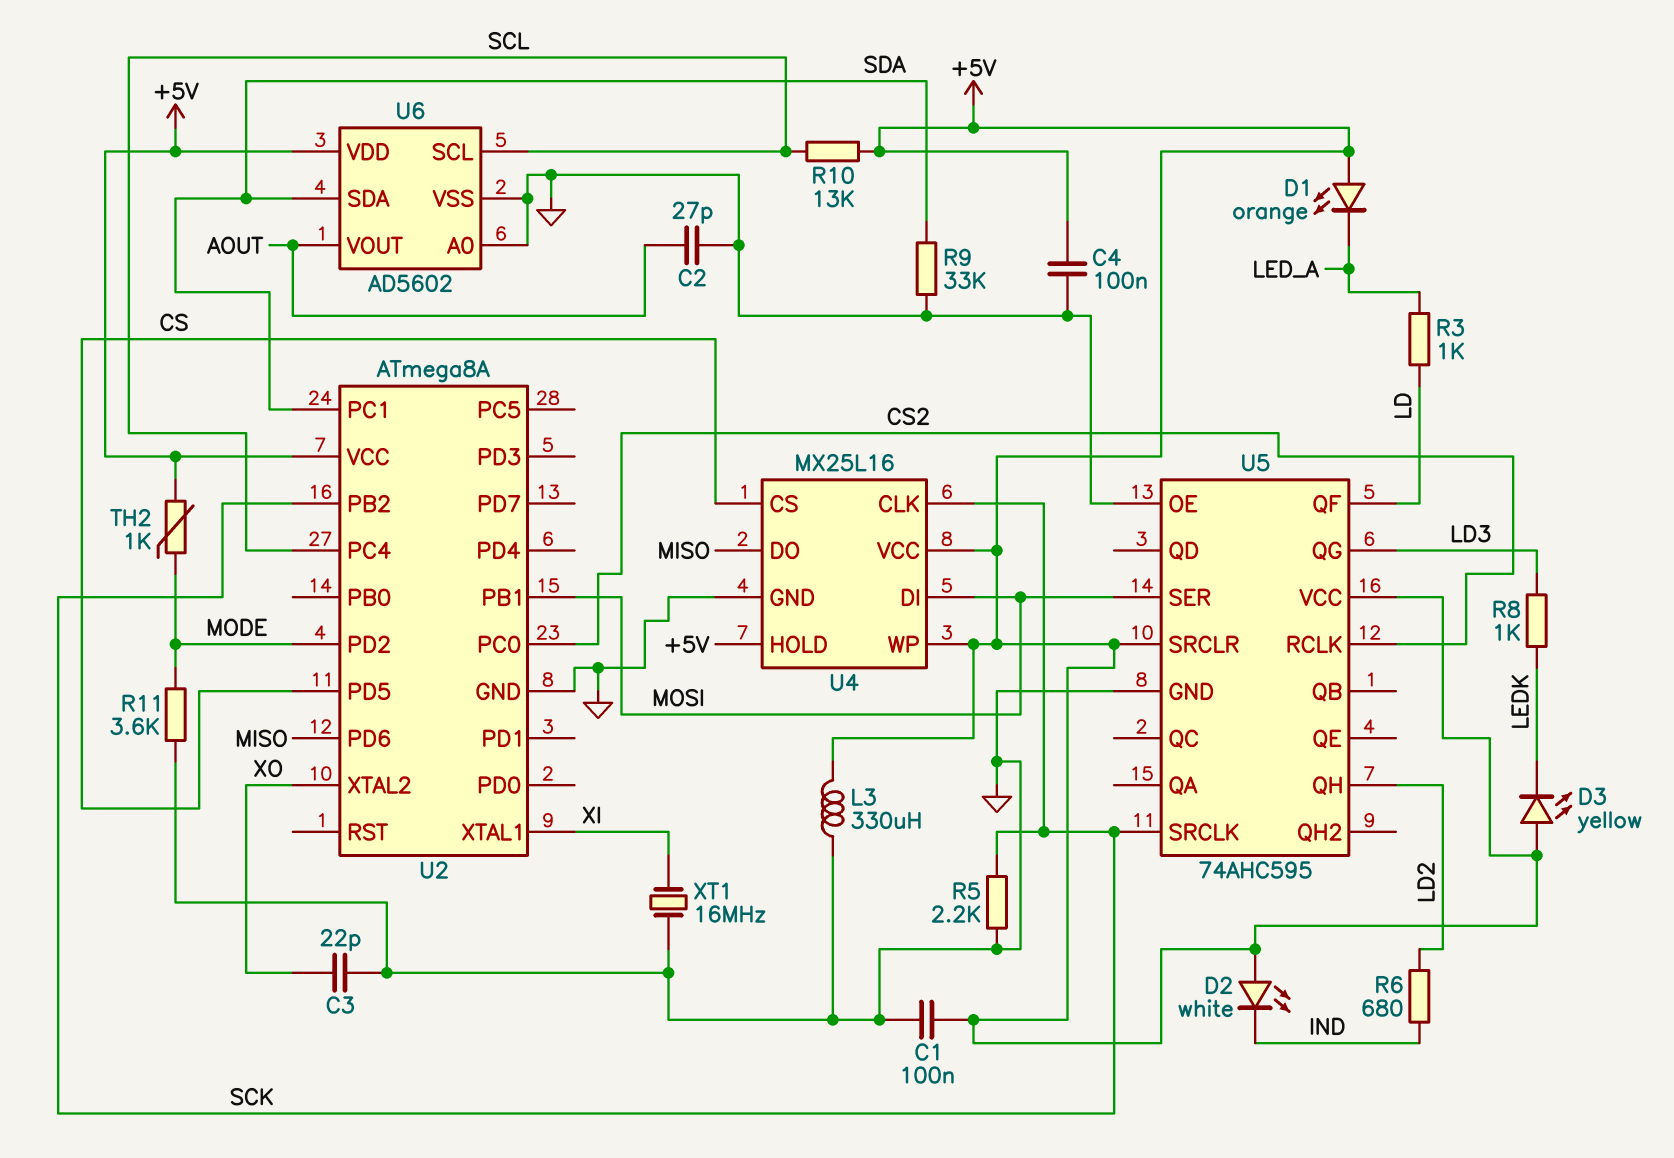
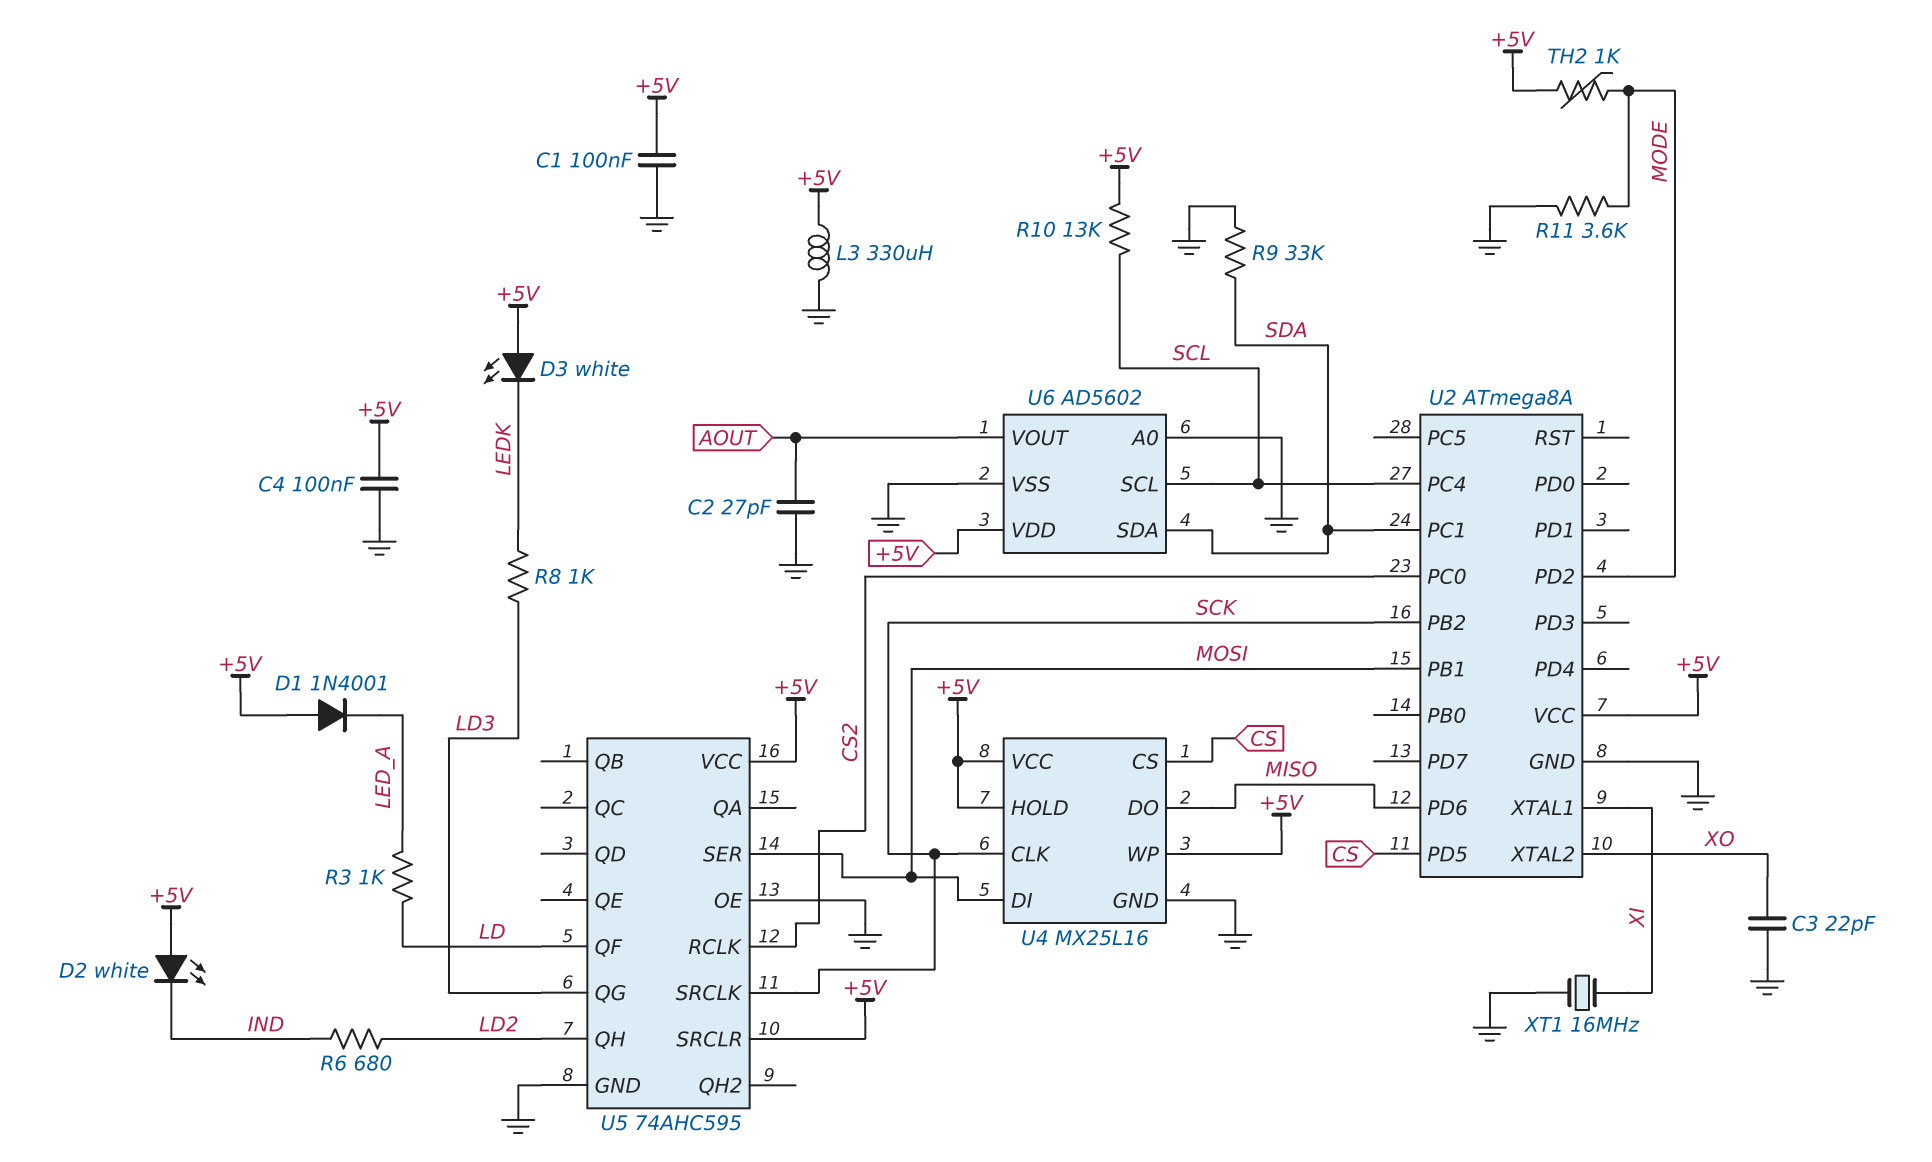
D1: LED orange (A +5V, K LED_A) -> diode 1N4001 (A +5V, K LED_A)
D3: LED yellow (A +5V, K LEDK) -> LED white (A +5V, K LEDK)
R5: 2.2k (GND, SCK) -> none

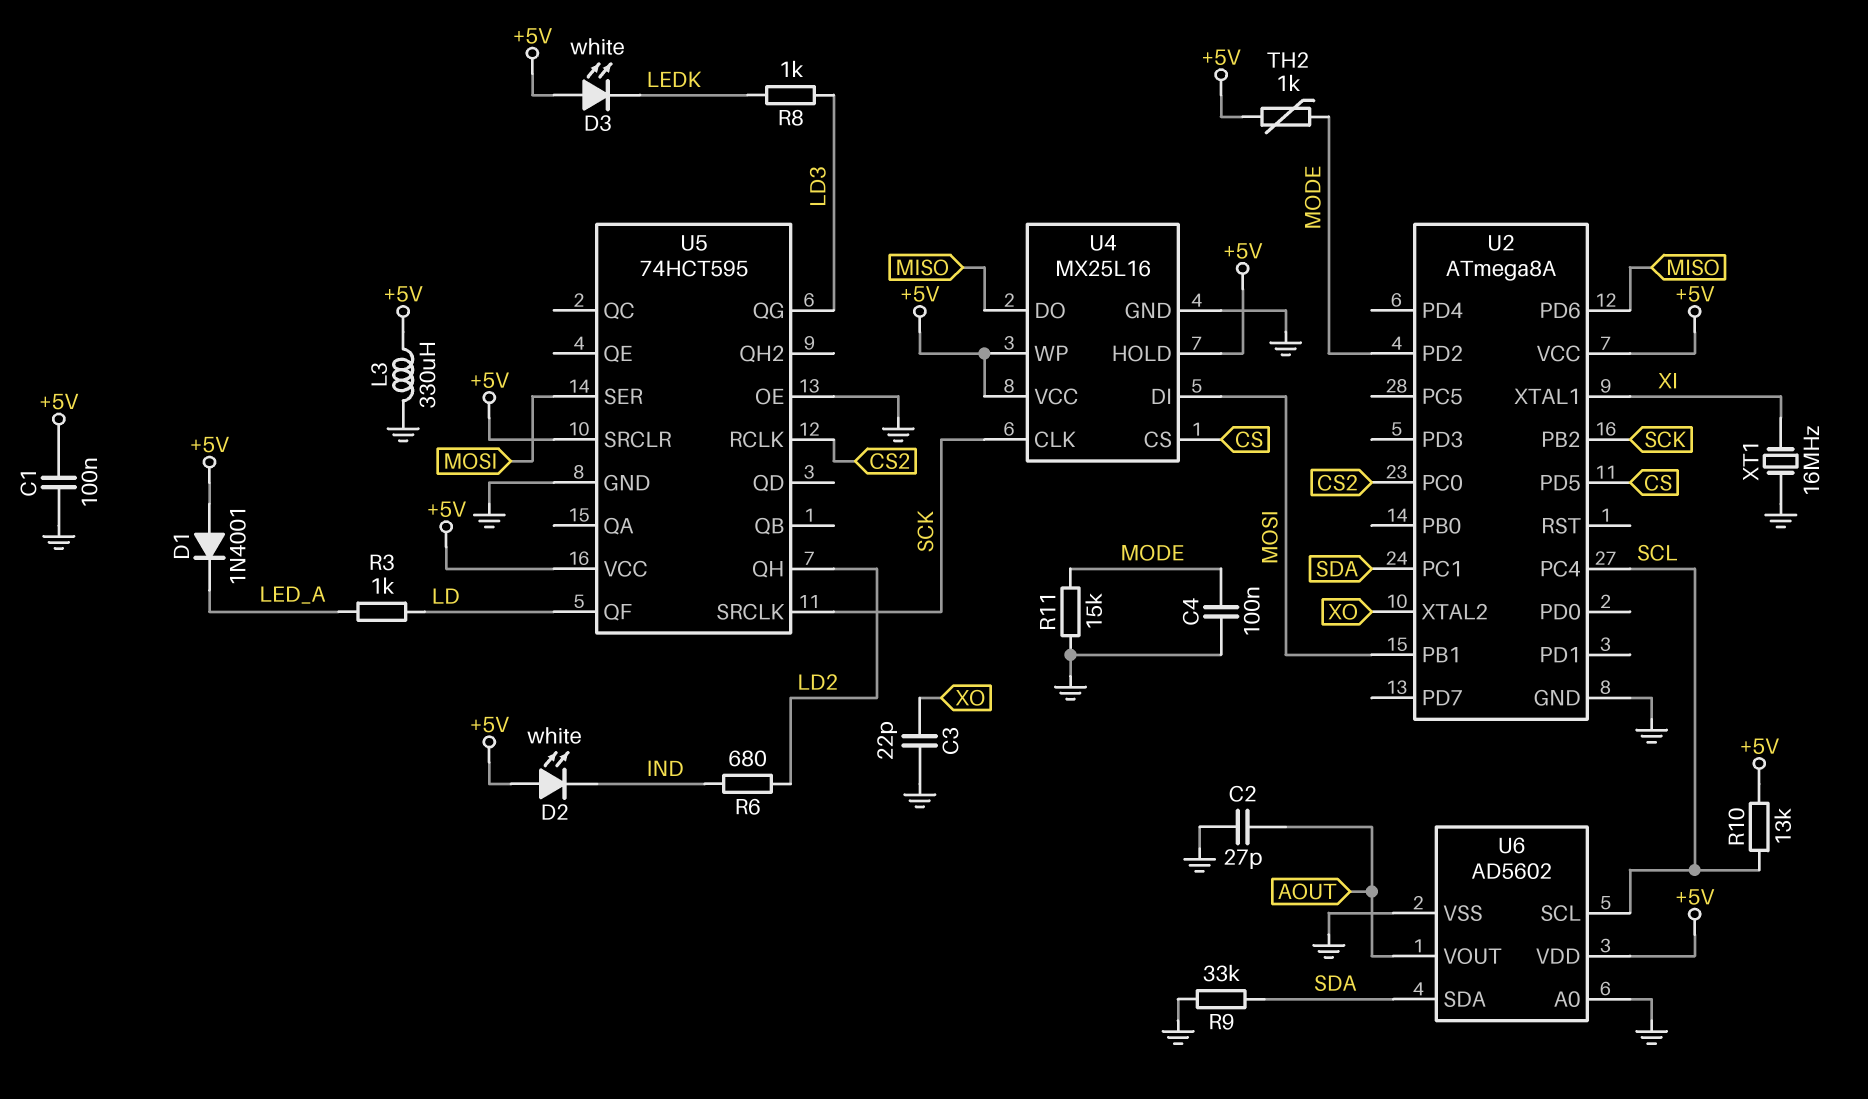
C4: 100nF (+5V, GND) -> 100nF (GND, MODE)
R11: 3.6k (GND, MODE) -> 15k (GND, MODE)
U5: 74AHC595 -> 74HCT595

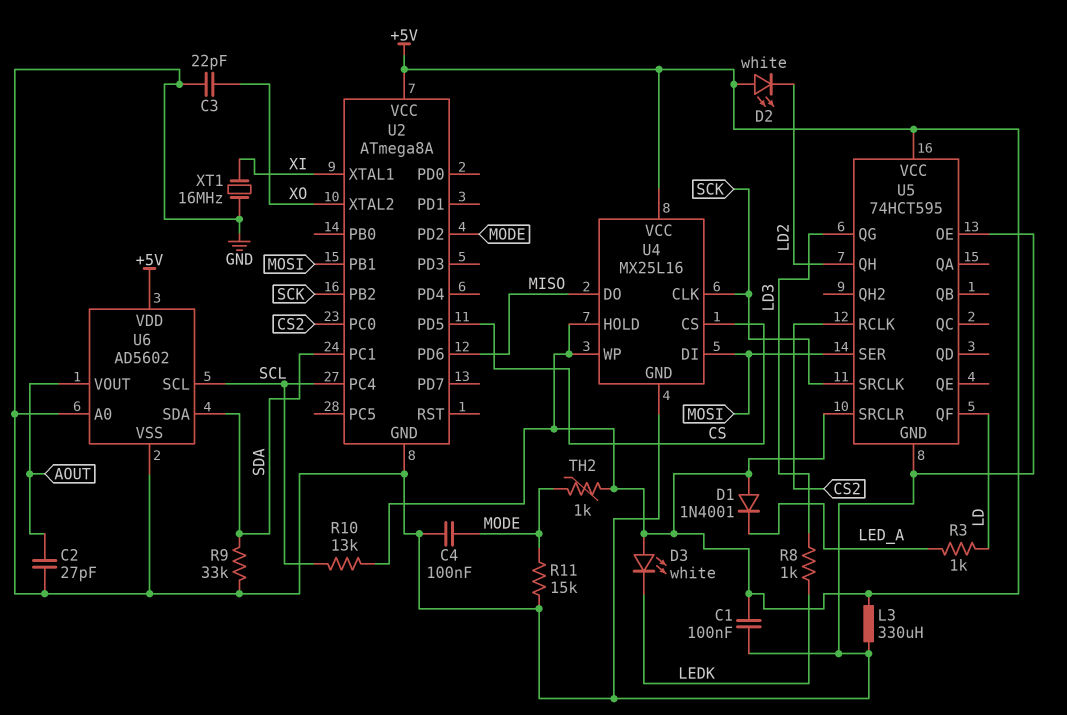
D2: LED white (A +5V, K IND) -> LED white (A +5V, K LD2)
R6: 680 (IND, LD2) -> none

